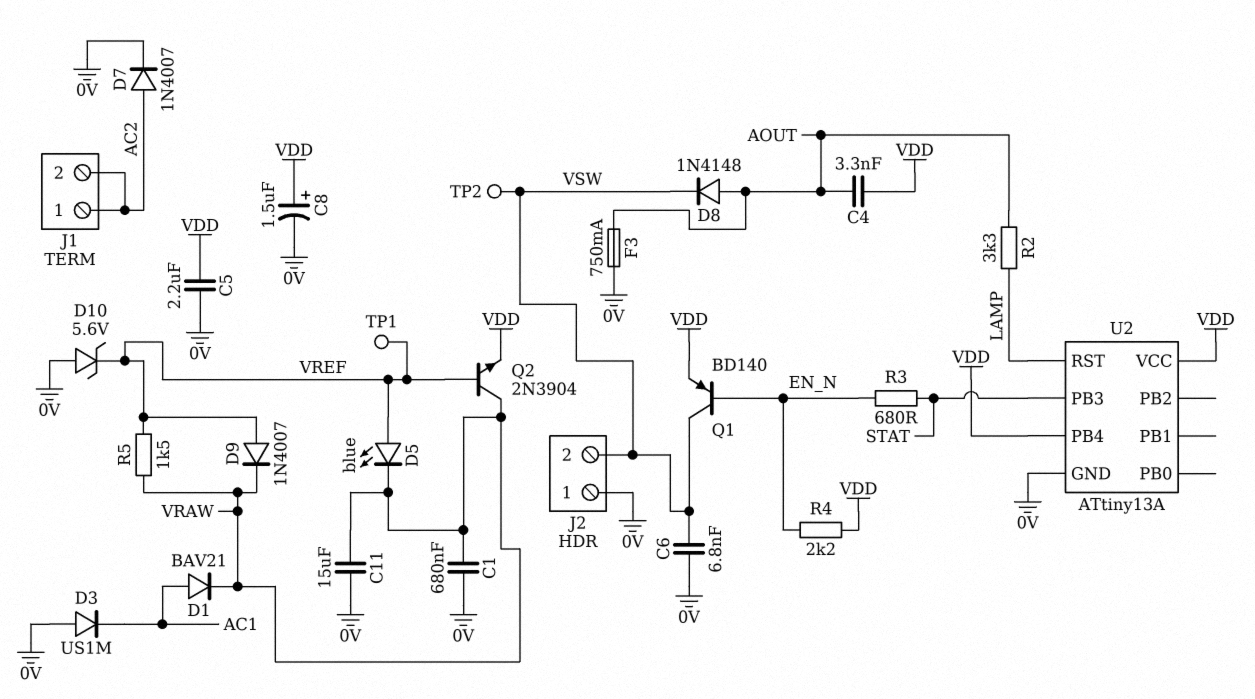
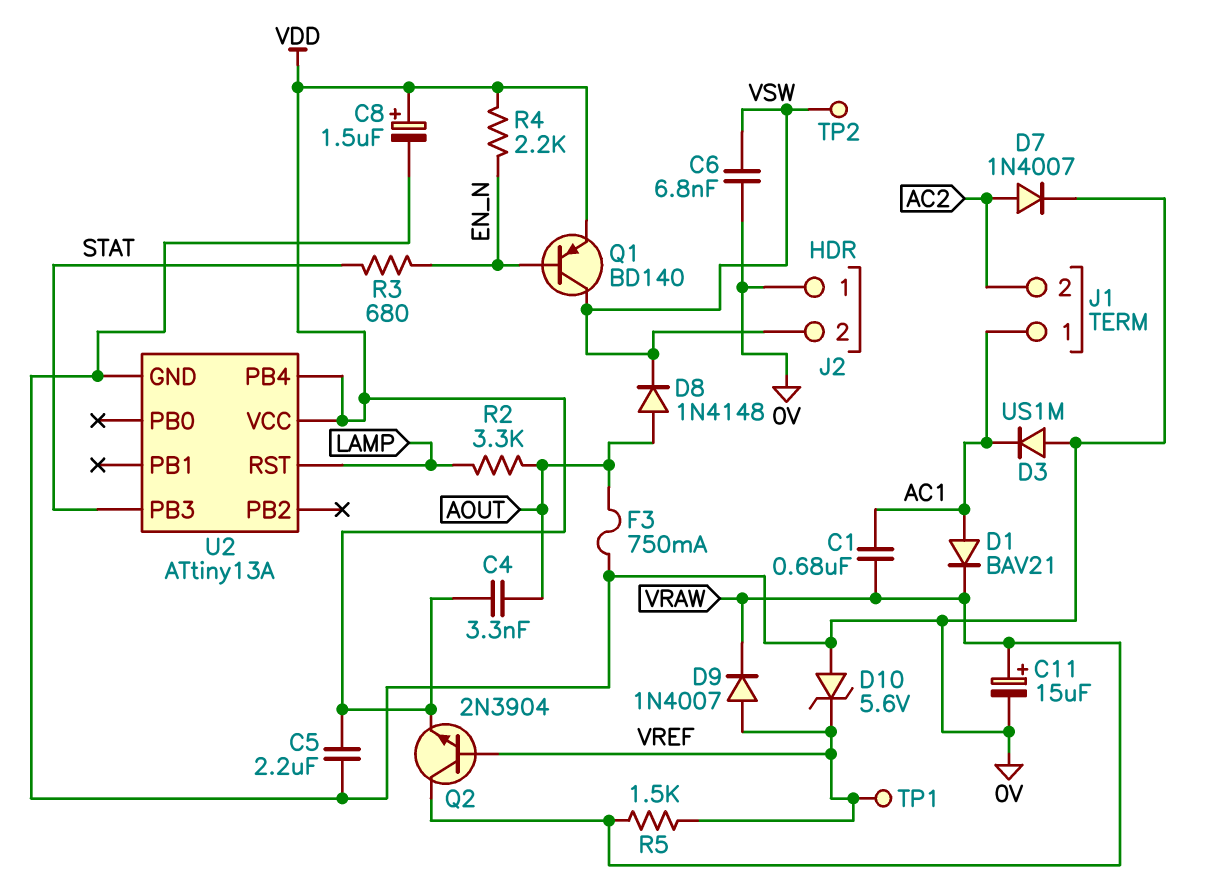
C1: 680nF (0V, VRAW) -> 680nF (AC1, VRAW)
C11: 15uF (0V, VRAW) -> 15uF (plus VRAW, minus 0V)
D5: LED blue (A VREF, K VRAW) -> none
J1 pin 1: AC2 -> AC1

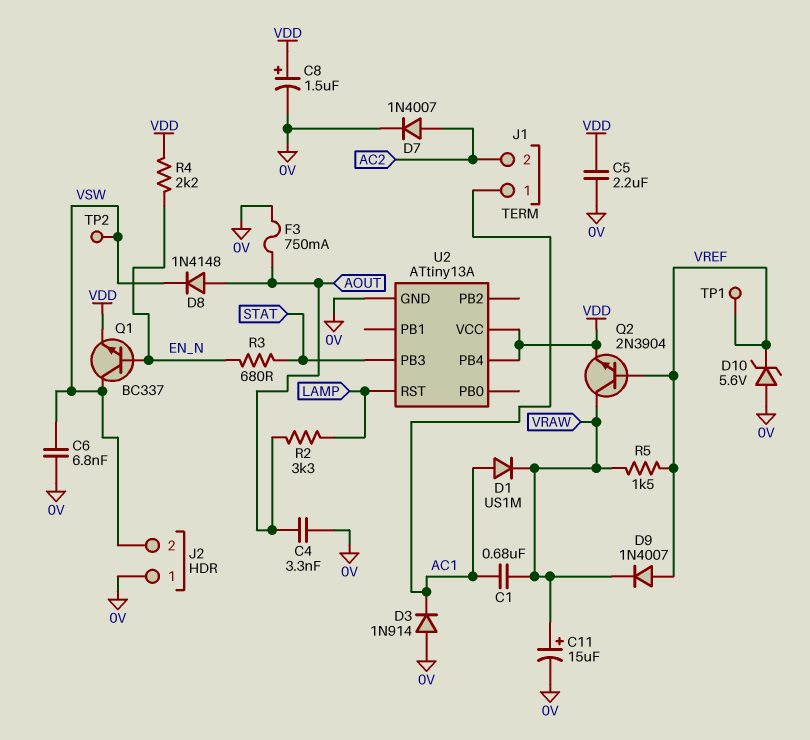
C4: 3.3nF (AOUT, VDD) -> 3.3nF (0V, AOUT)
D1: diode BAV21 (A AC1, K VRAW) -> diode US1M (A AC1, K VRAW)
D3: diode US1M (A 0V, K AC1) -> diode 1N914 (A 0V, K AC1)
Q1: PNP BD140 (B EN_N, C VSW, E VDD) -> NPN BC337 (B EN_N, C VSW, E VDD)

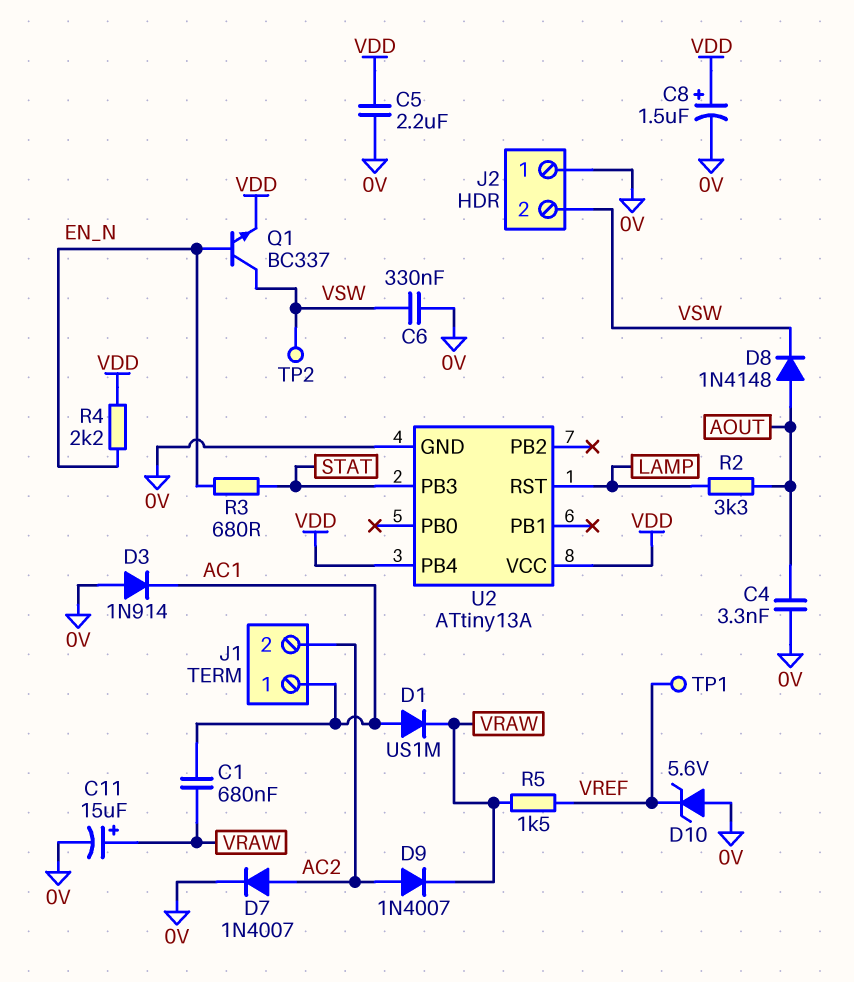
C6: 6.8nF (0V, VSW) -> 330nF (0V, VSW)
D9: diode 1N4007 (A VREF, K VRAW) -> diode 1N4007 (A AC2, K VRAW)
F3: 750mA (0V, AOUT) -> none
Q2: NPN 2N3904 (B VREF, C VRAW, E VDD) -> none

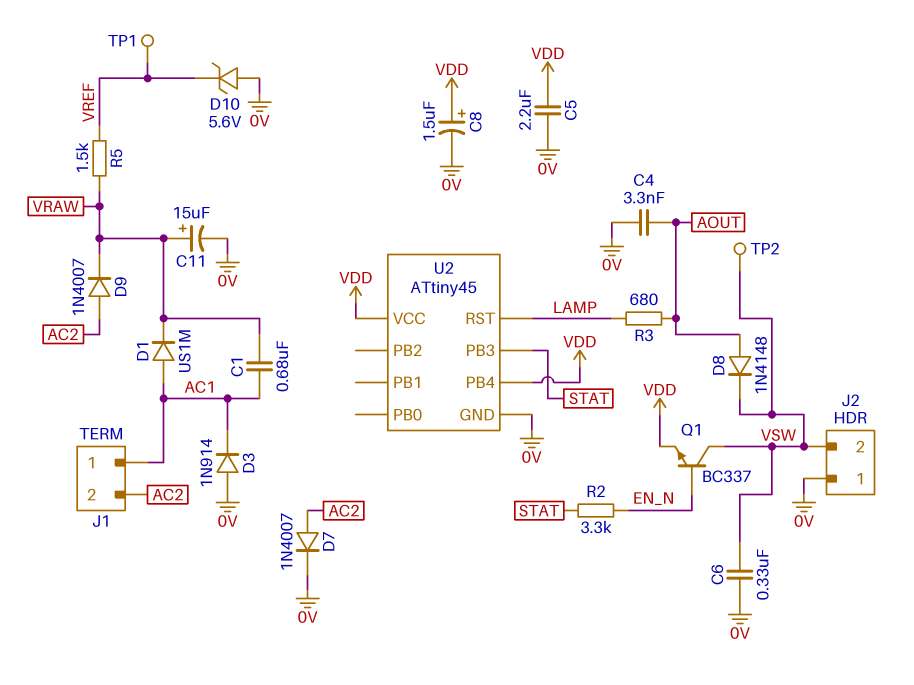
R2: 3.3k (AOUT, LAMP) -> 3.3k (EN_N, STAT)
R3: 680 (EN_N, STAT) -> 680 (AOUT, LAMP)
R4: 2.2k (EN_N, VDD) -> none
U2: ATtiny13A -> ATtiny45

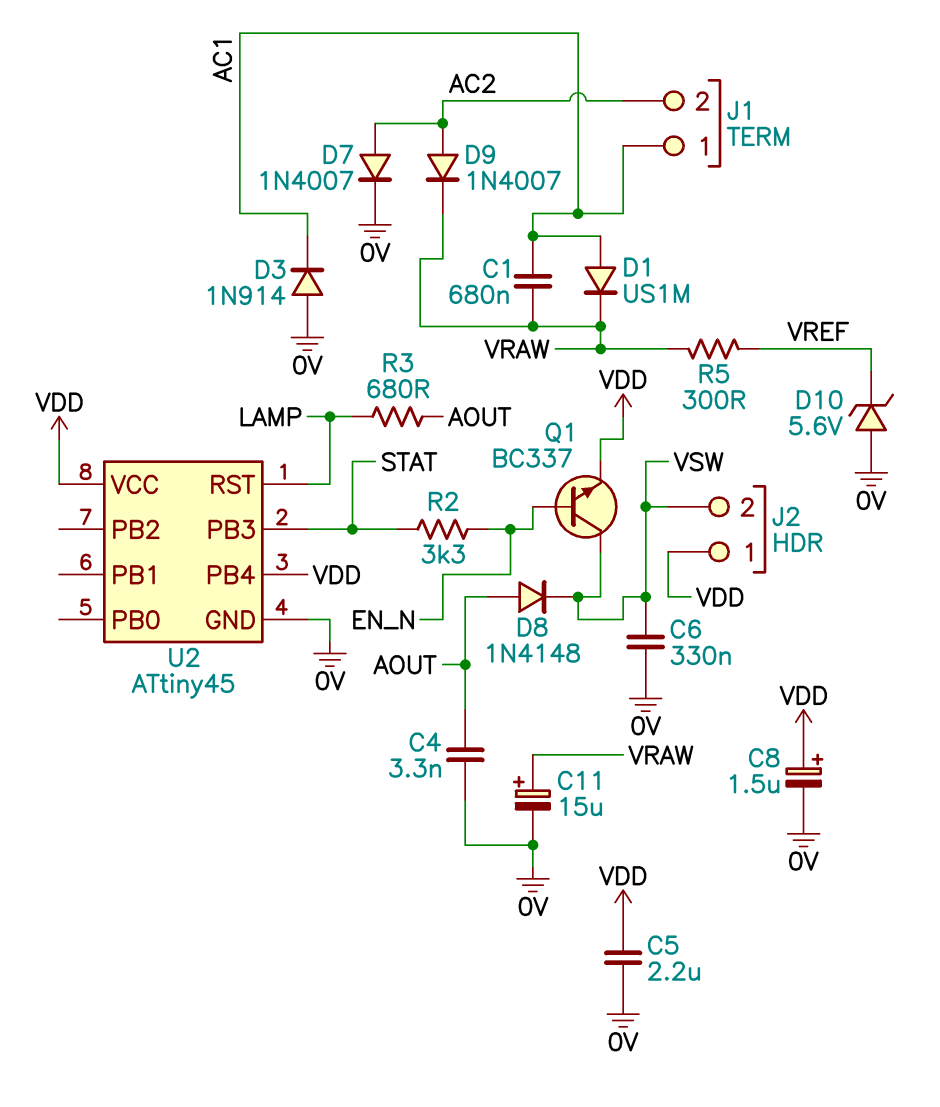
J2 pin 1: 0V -> VDD
R5: 1.5k (VRAW, VREF) -> 300 (VRAW, VREF)
TP1: test point (VREF) -> none
TP2: test point (VSW) -> none

